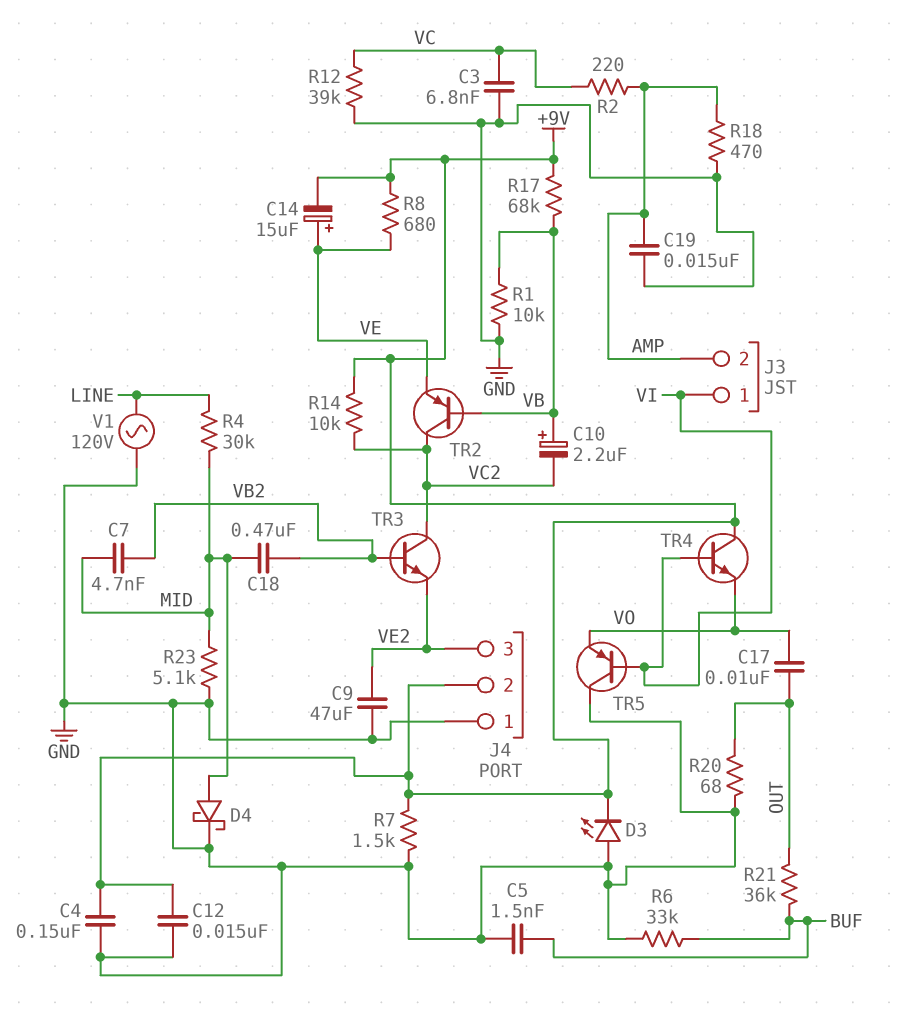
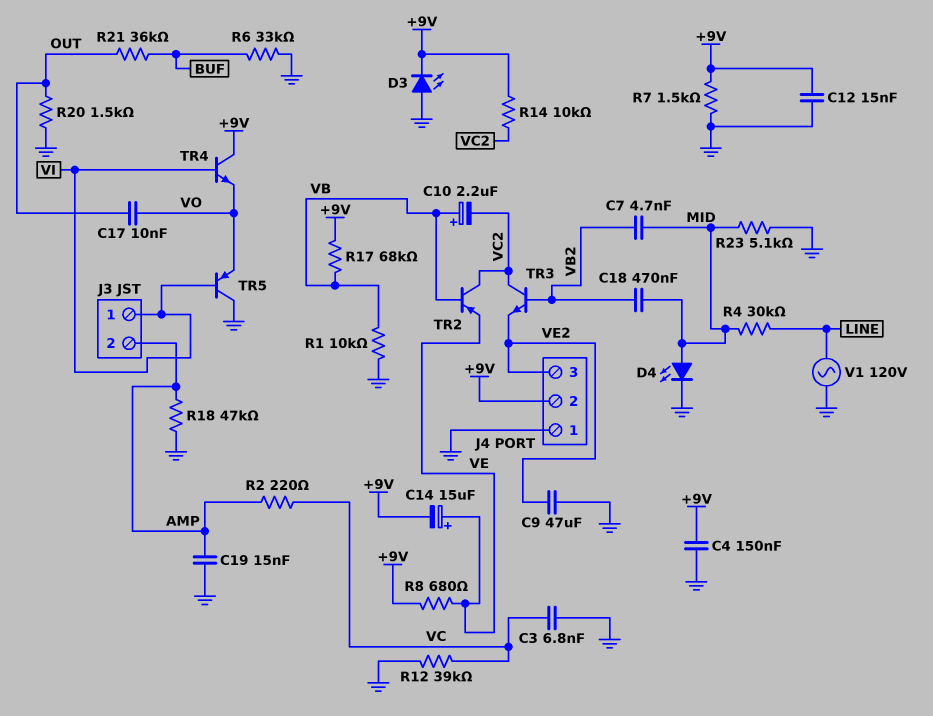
C5: 1.5nF (BUF, GND) -> none
D4: schottky (A MID, K GND) -> LED (A MID, K GND)
R18: 470 (AMP, GND) -> 47k (AMP, GND)
R20: 68 (GND, OUT) -> 1.5k (GND, OUT)

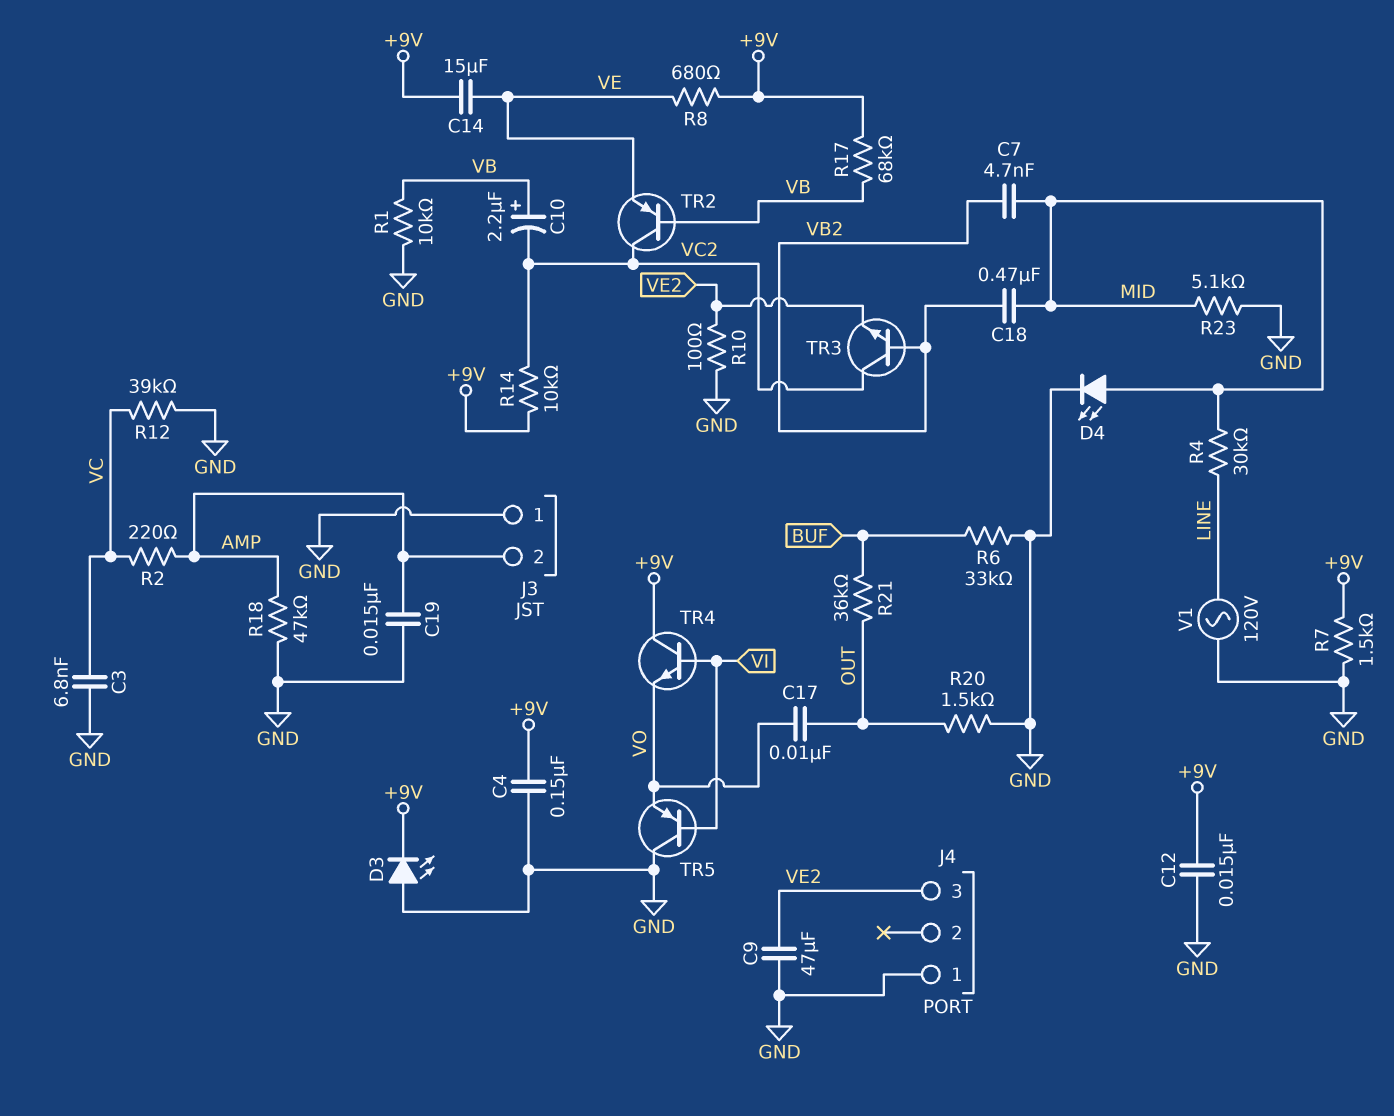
C14: 15uF (plus VE, minus +9V) -> 15uF (+9V, VE)
J3 pin 1: VI -> GND
J4 pin 2: +9V -> none
R10: none -> 100 (GND, VE2)

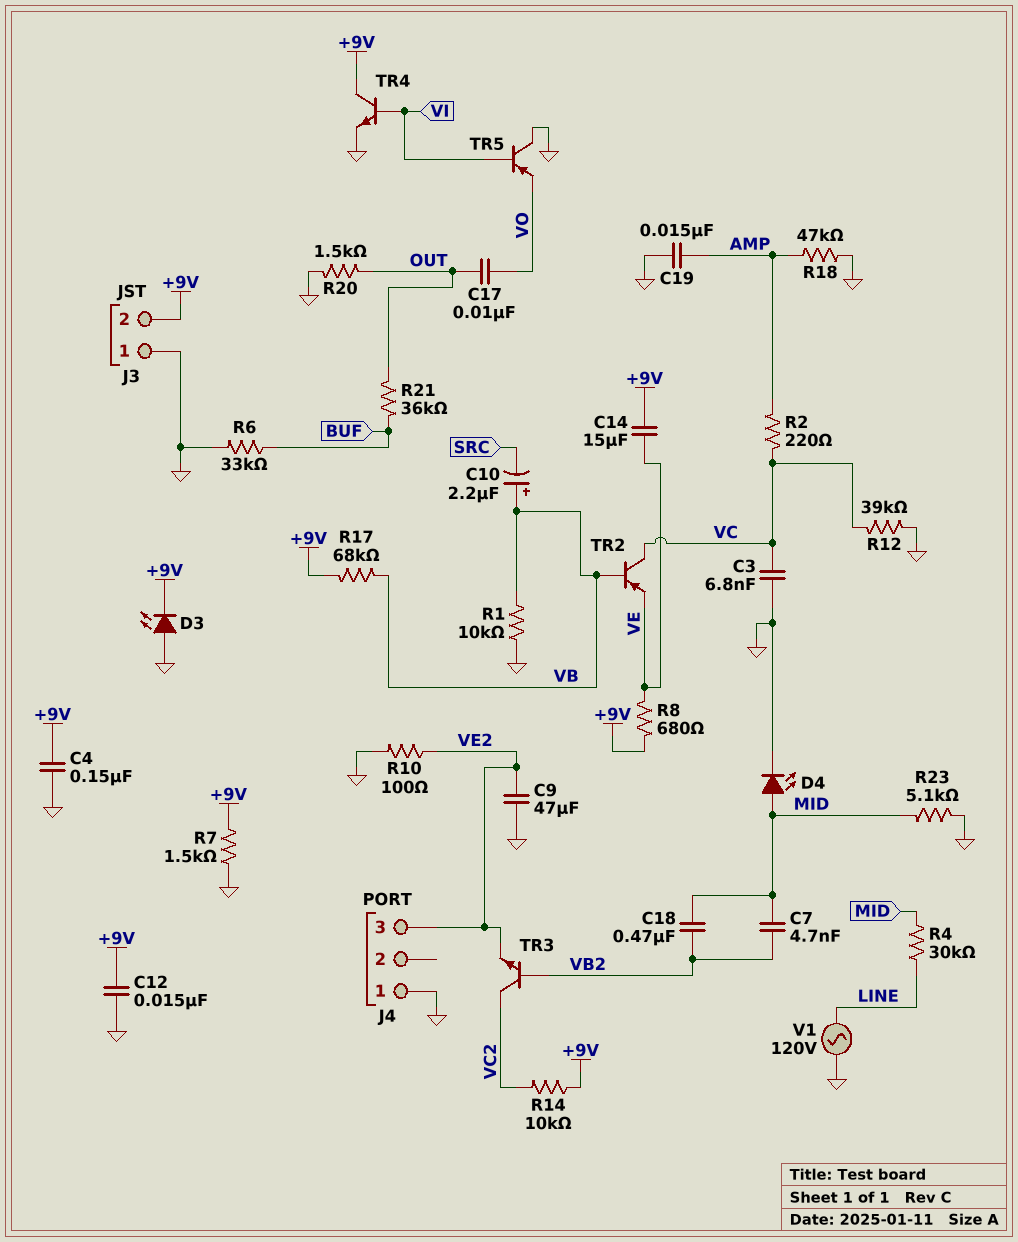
C10: 2.2uF (plus VB, minus VC2) -> 2.2uF (plus VB, minus SRC)
J3 pin 2: AMP -> +9V
TR2: PNP (B VB, C VC2, E VE) -> PNP (B VB, C VC, E VE)
TR4: NPN (B VI, C +9V, E VO) -> NPN (B VI, C +9V, E GND)

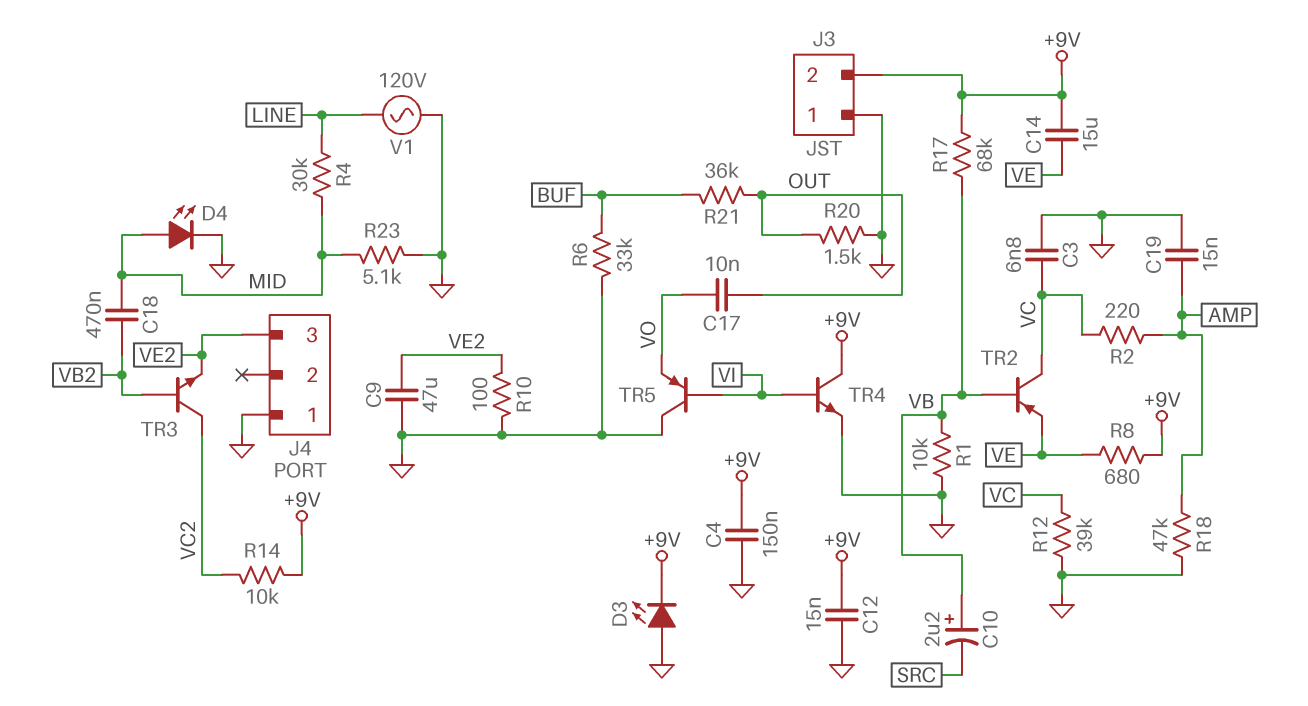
C7: 4.7nF (MID, VB2) -> none
R7: 1.5k (+9V, GND) -> none

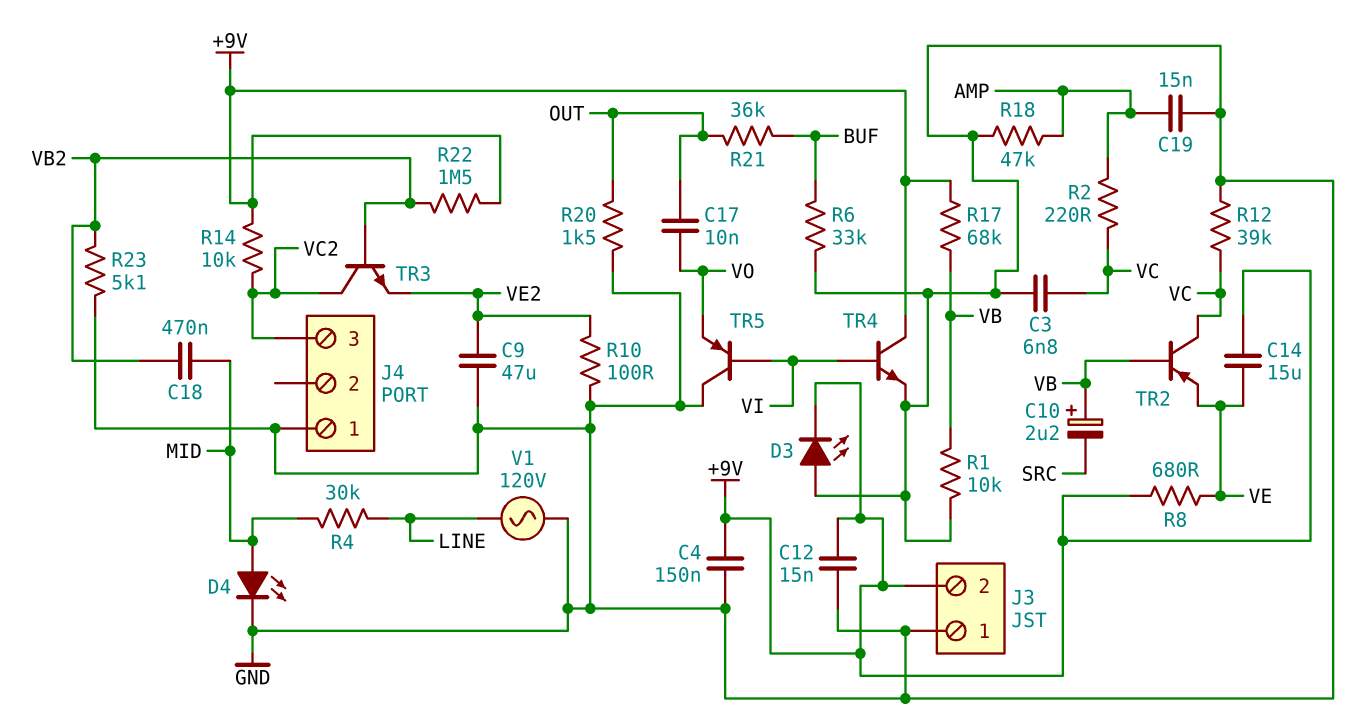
J4 pin 3: VE2 -> VC2
R22: none -> 1.5M (+9V, VB2)
R23: 5.1k (GND, MID) -> 5.1k (GND, VB2)

